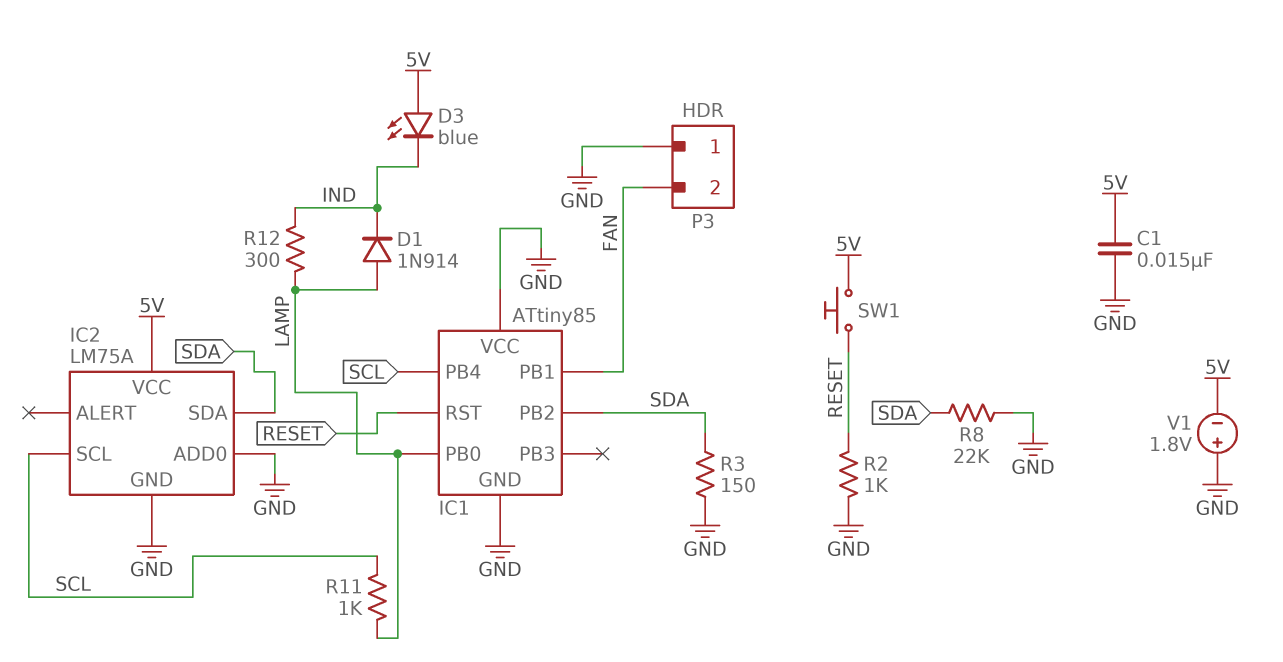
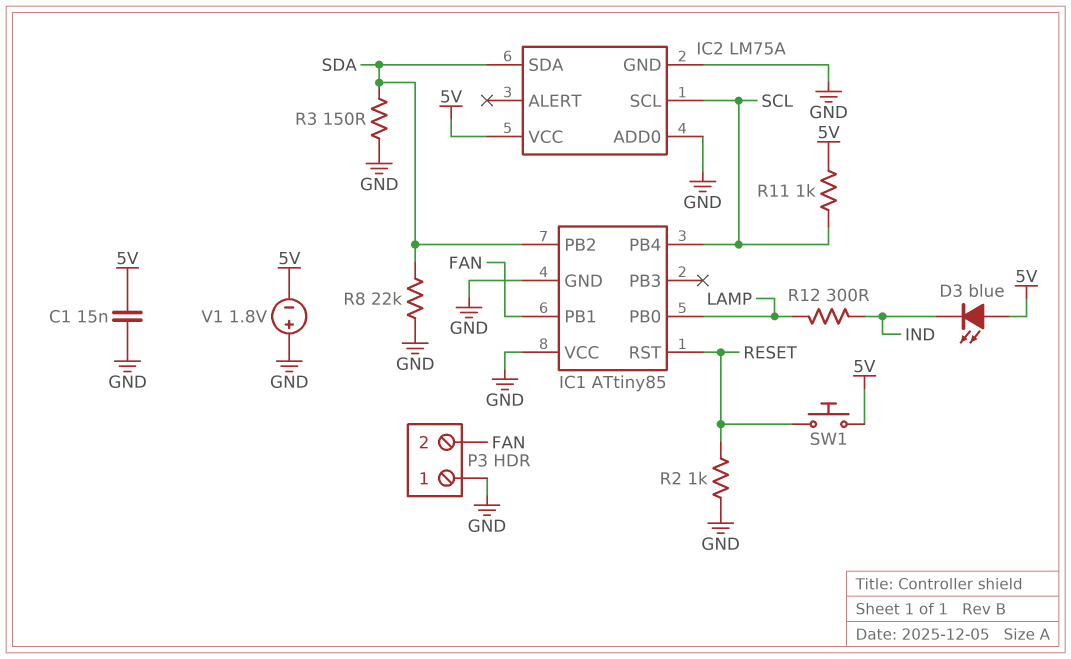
D1: diode 1N914 (A LAMP, K IND) -> none
R11: 1k (LAMP, SCL) -> 1k (5V, SCL)

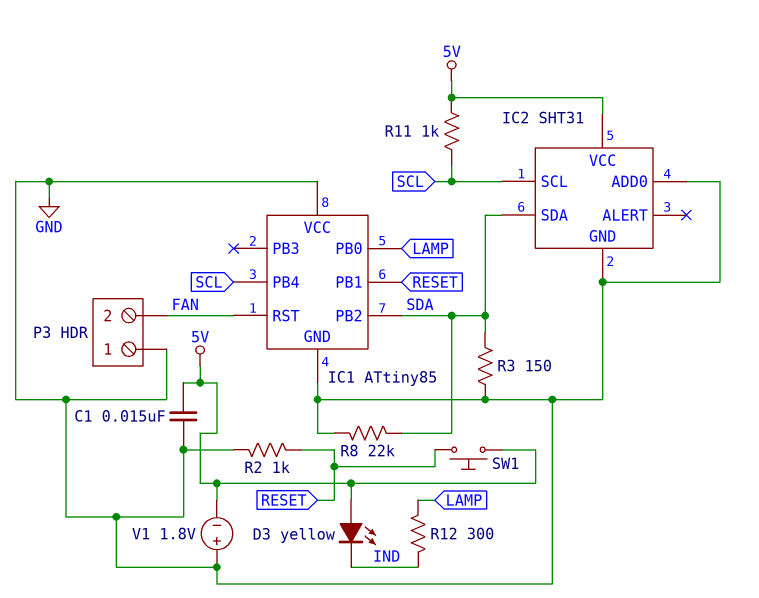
D3: LED blue (A 5V, K IND) -> LED yellow (A 5V, K IND)
IC1 pin PB1: FAN -> RESET
IC1 pin RST: RESET -> FAN
IC2: LM75A -> SHT31

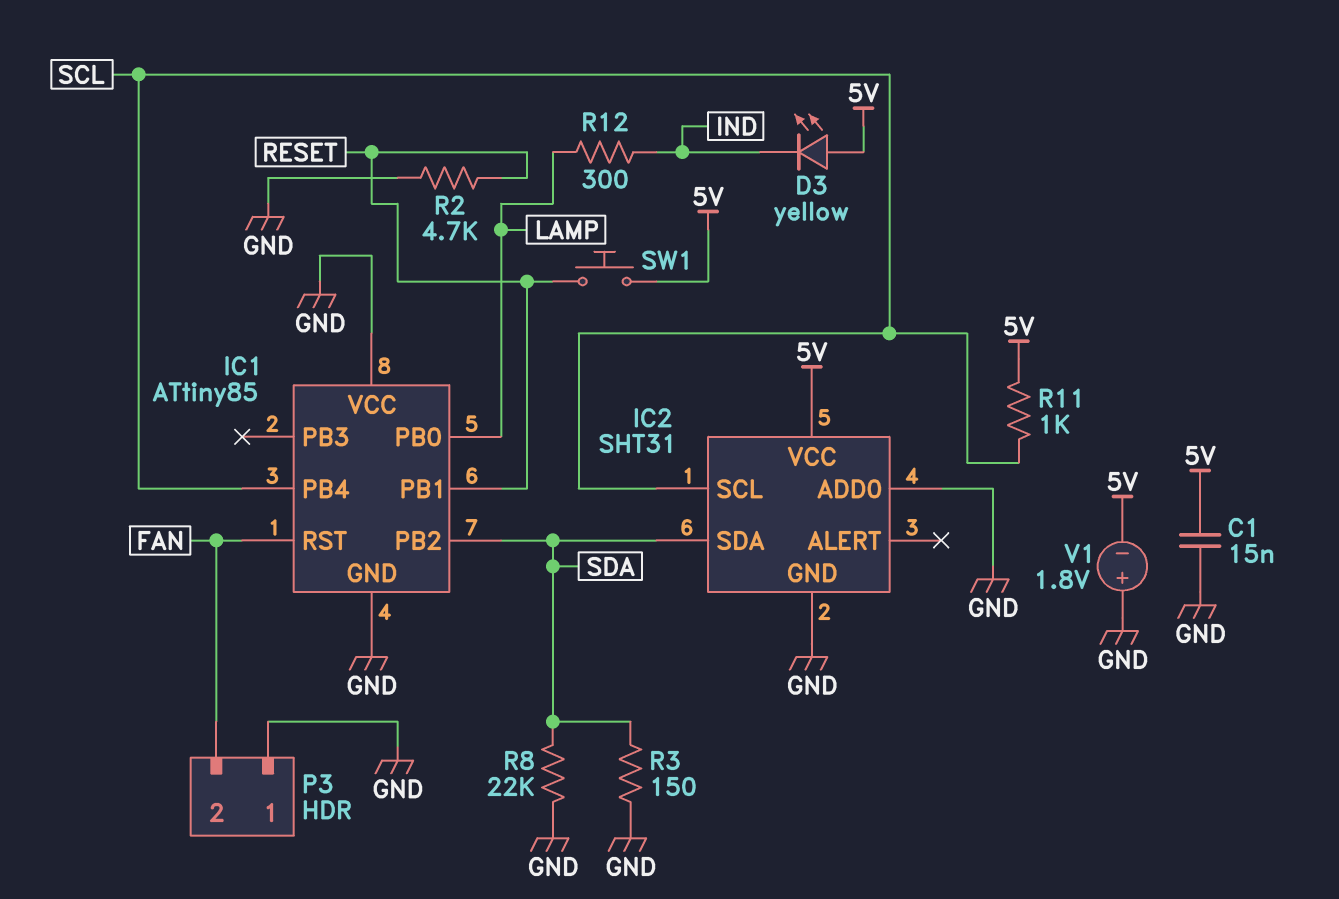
R2: 1k (GND, RESET) -> 4.7k (GND, RESET)

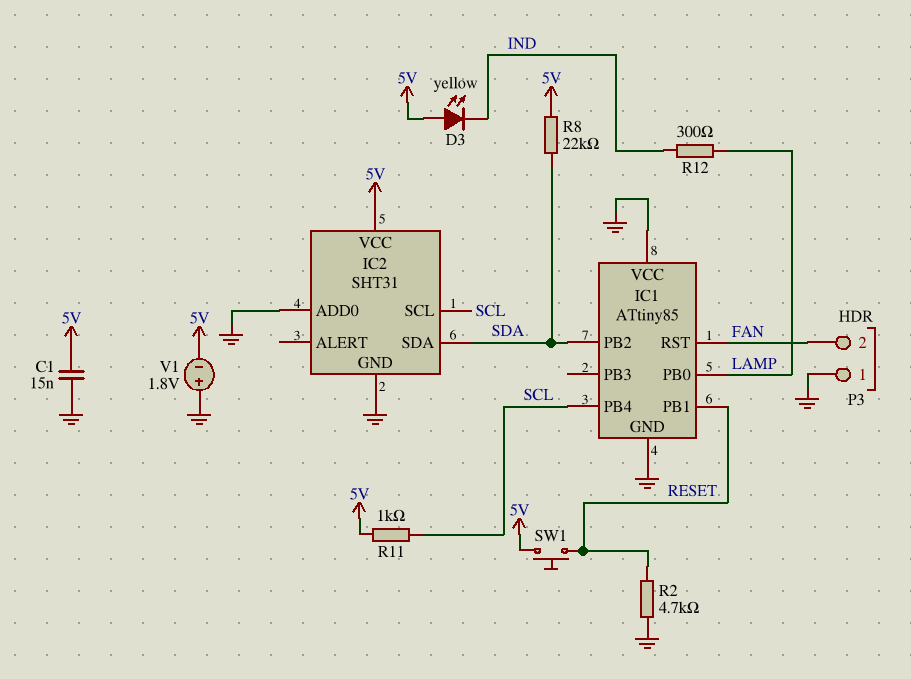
R3: 150 (GND, SDA) -> none
R8: 22k (GND, SDA) -> 22k (5V, SDA)

